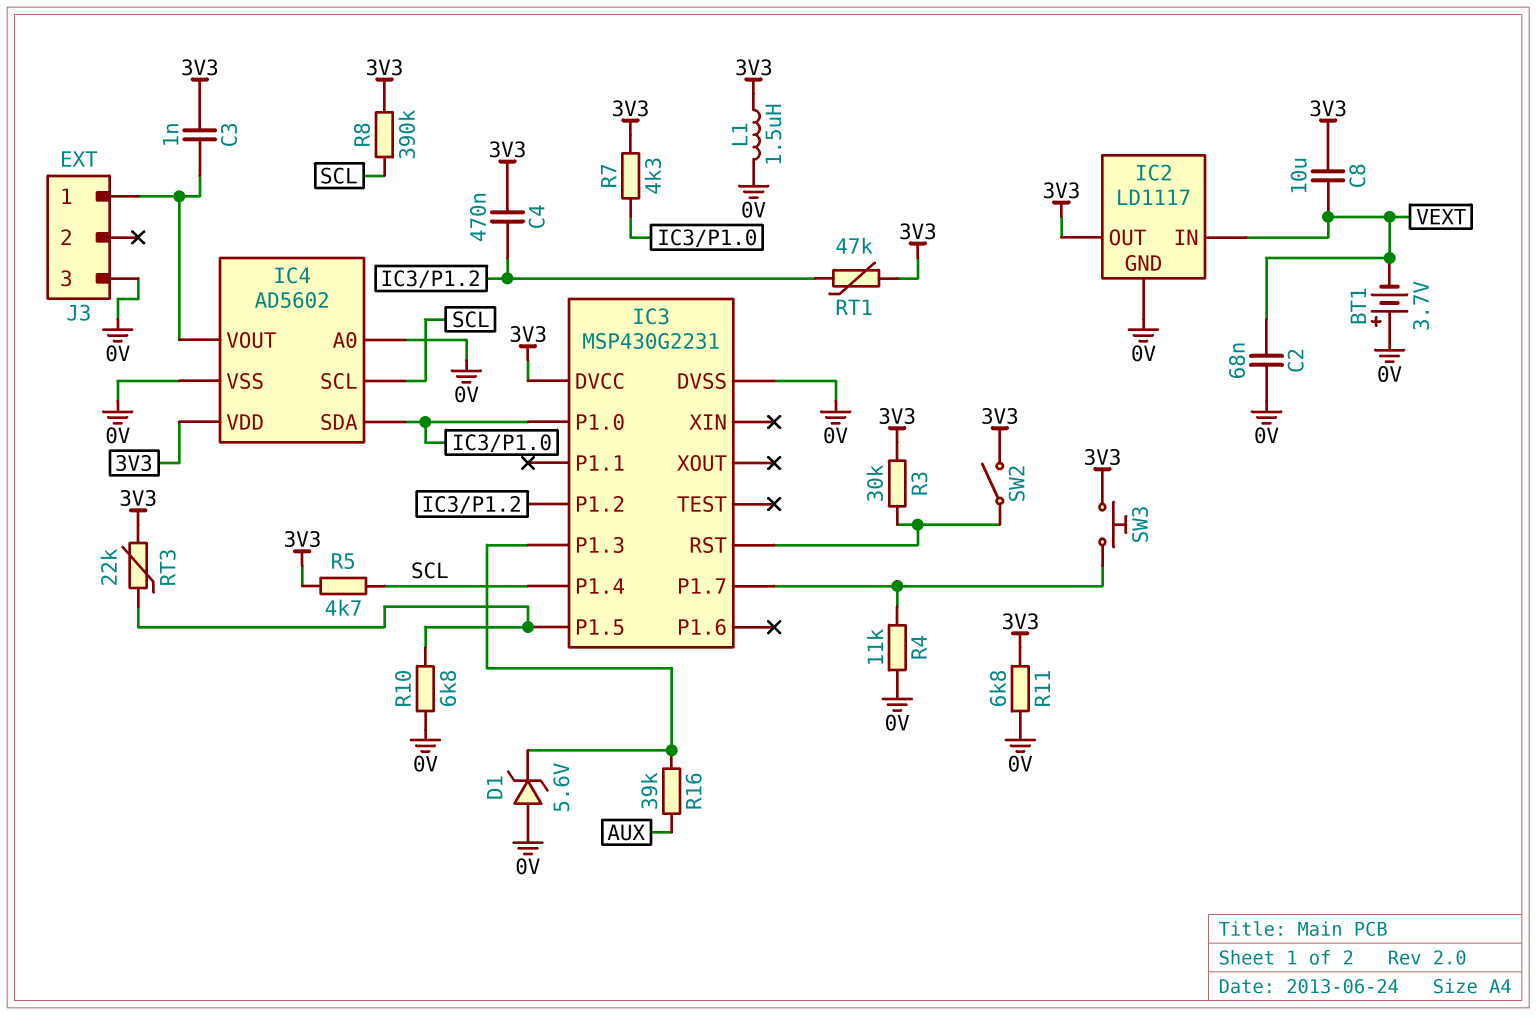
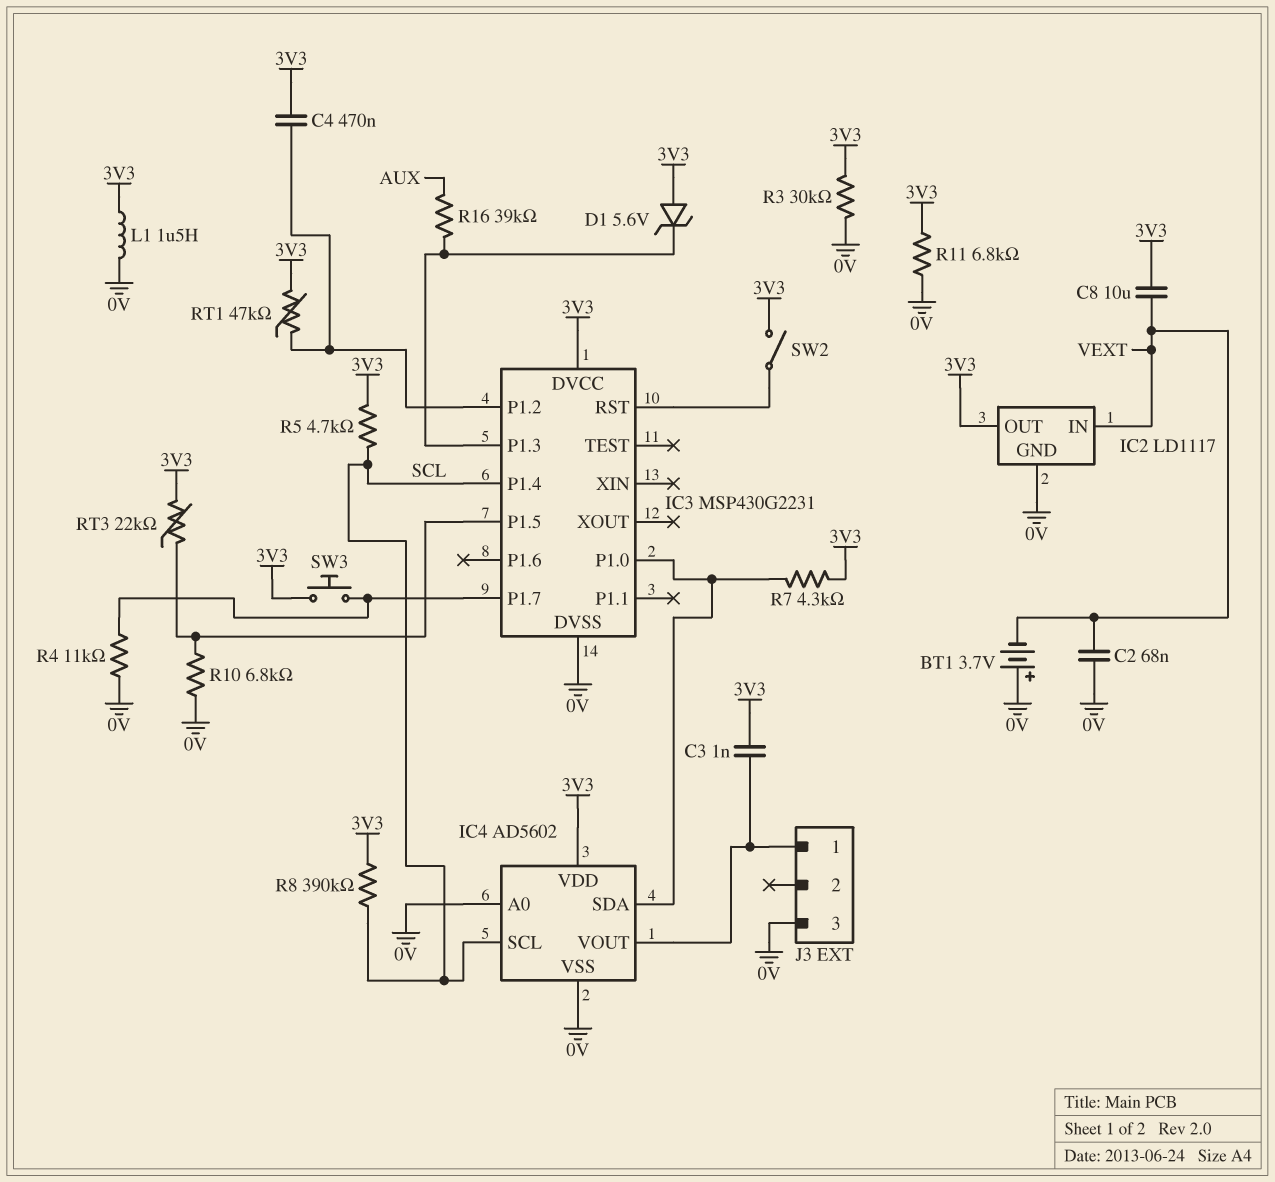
D1: zener 5.6V (A 0V, K IC3/P1.3) -> zener 5.6V (A 3V3, K IC3/P1.3)
R3: 30k (3V3, IC3/RST) -> 30k (0V, 3V3)

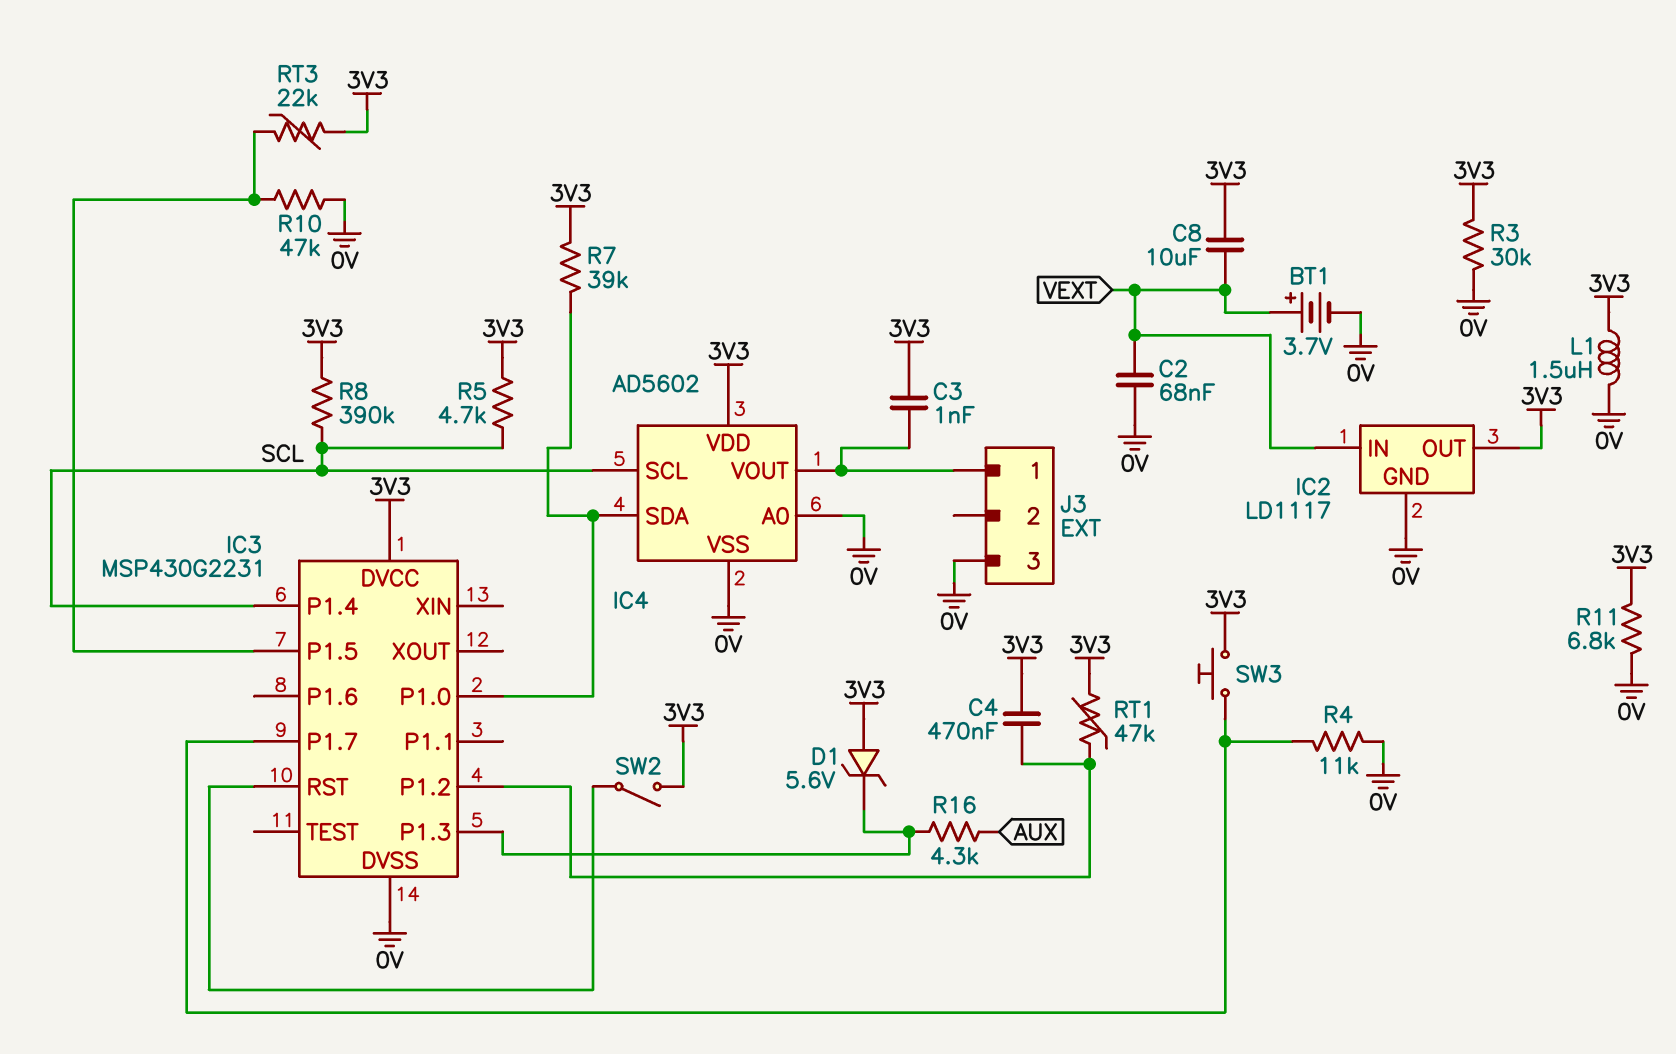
BT1: 3.7V (plus 0V, minus VEXT) -> 3.7V (plus VEXT, minus 0V)
R7: 4.3k (3V3, IC3/P1.0) -> 39k (3V3, IC3/P1.0)
R10: 6.8k (0V, IC3/P1.5) -> 47k (0V, IC3/P1.5)
R16: 39k (AUX, IC3/P1.3) -> 4.3k (AUX, IC3/P1.3)

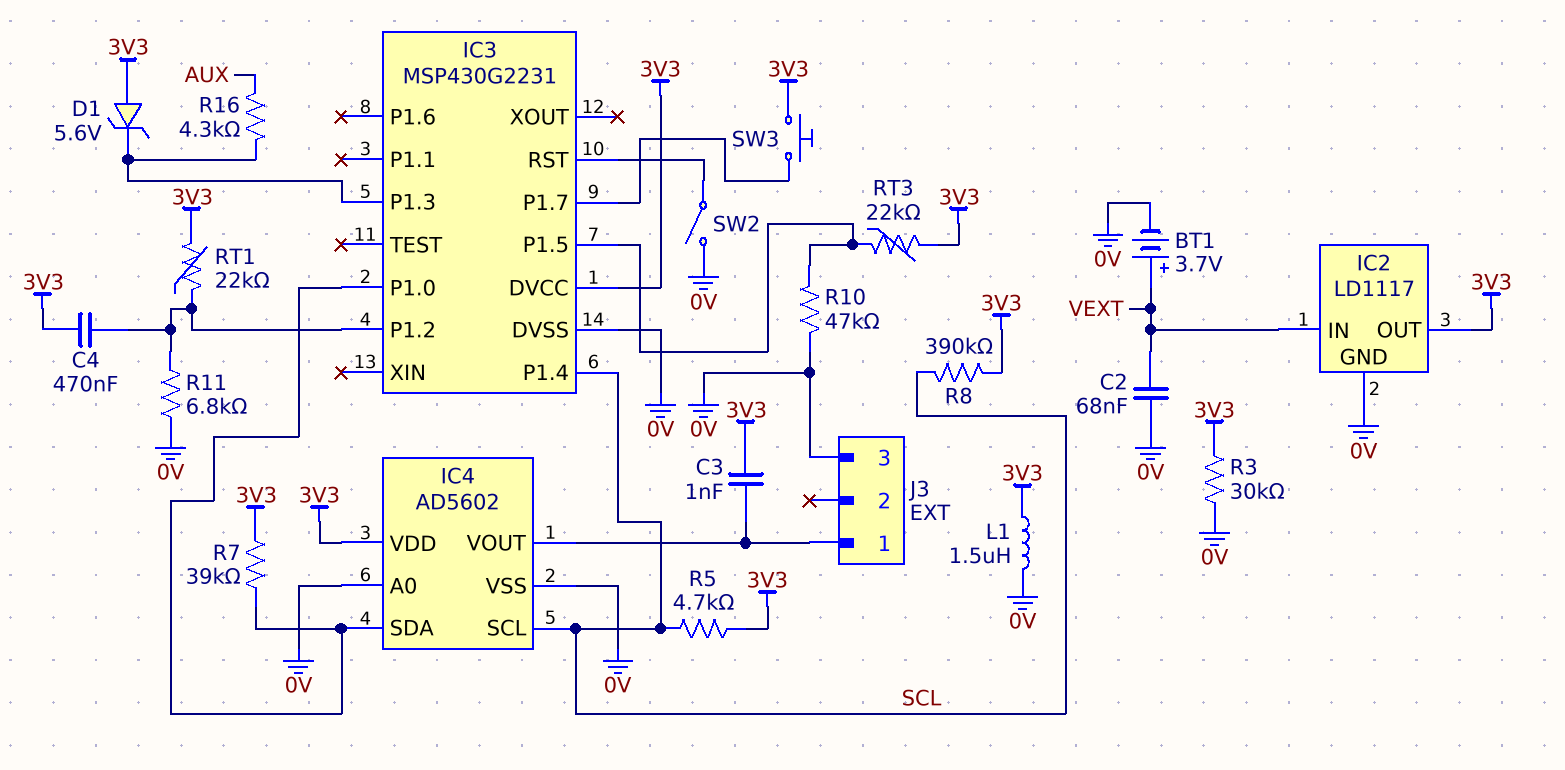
C8: 10uF (3V3, VEXT) -> none
R4: 11k (0V, IC3/P1.7) -> none
R11: 6.8k (0V, 3V3) -> 6.8k (0V, IC3/P1.2)
RT1: 47k (3V3, IC3/P1.2) -> 22k (3V3, IC3/P1.2)
SW2: switch (3V3, IC3/RST) -> switch (0V, IC3/RST)

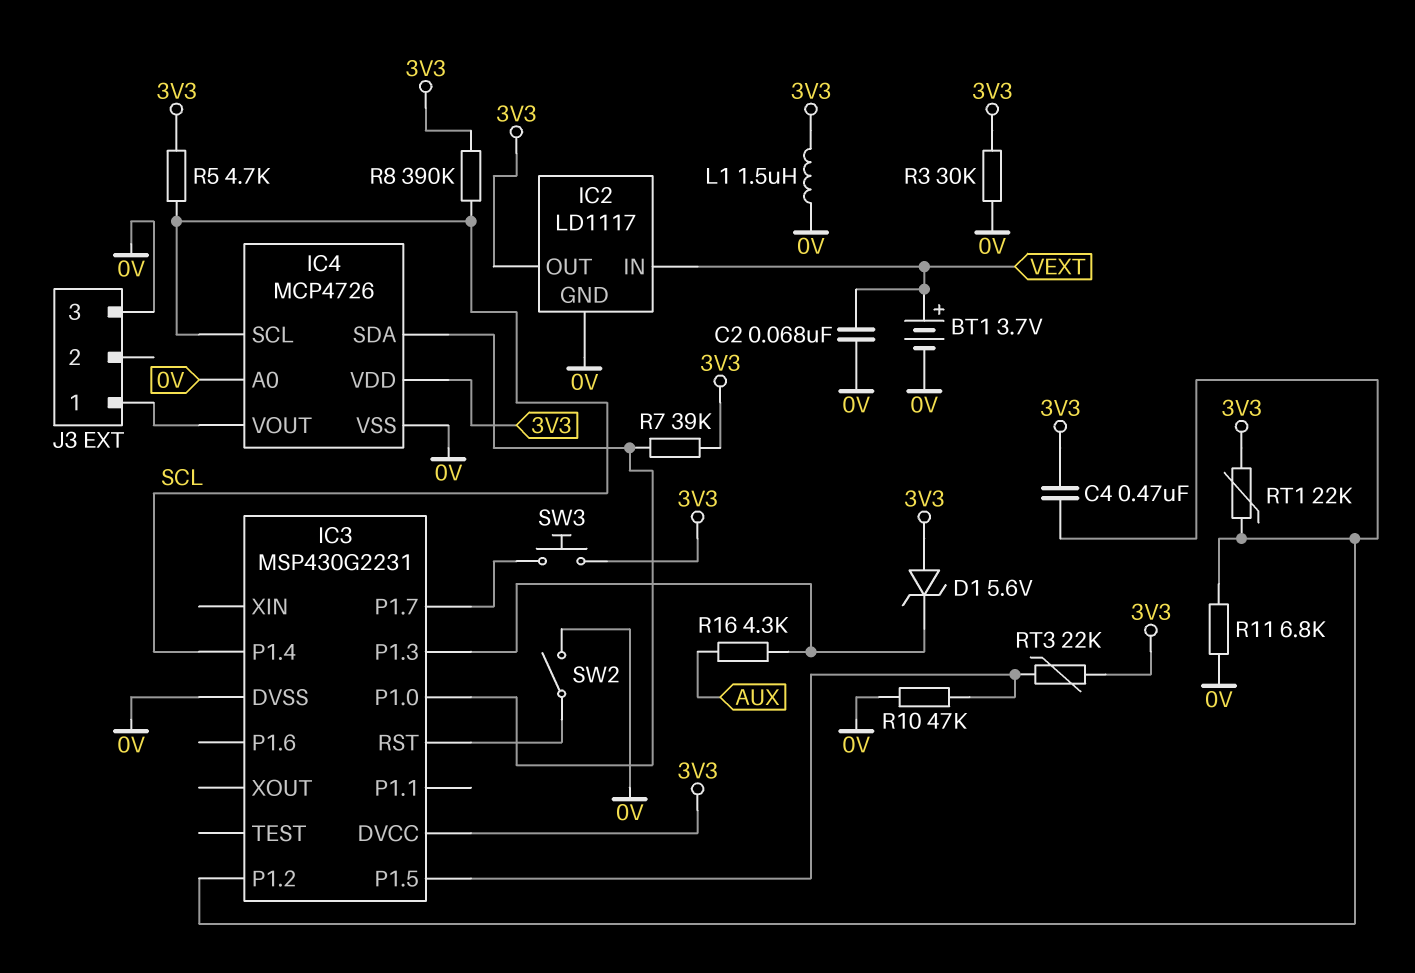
C3: 1nF (3V3, IC4/VOUT) -> none
IC4: AD5602 -> MCP4726

